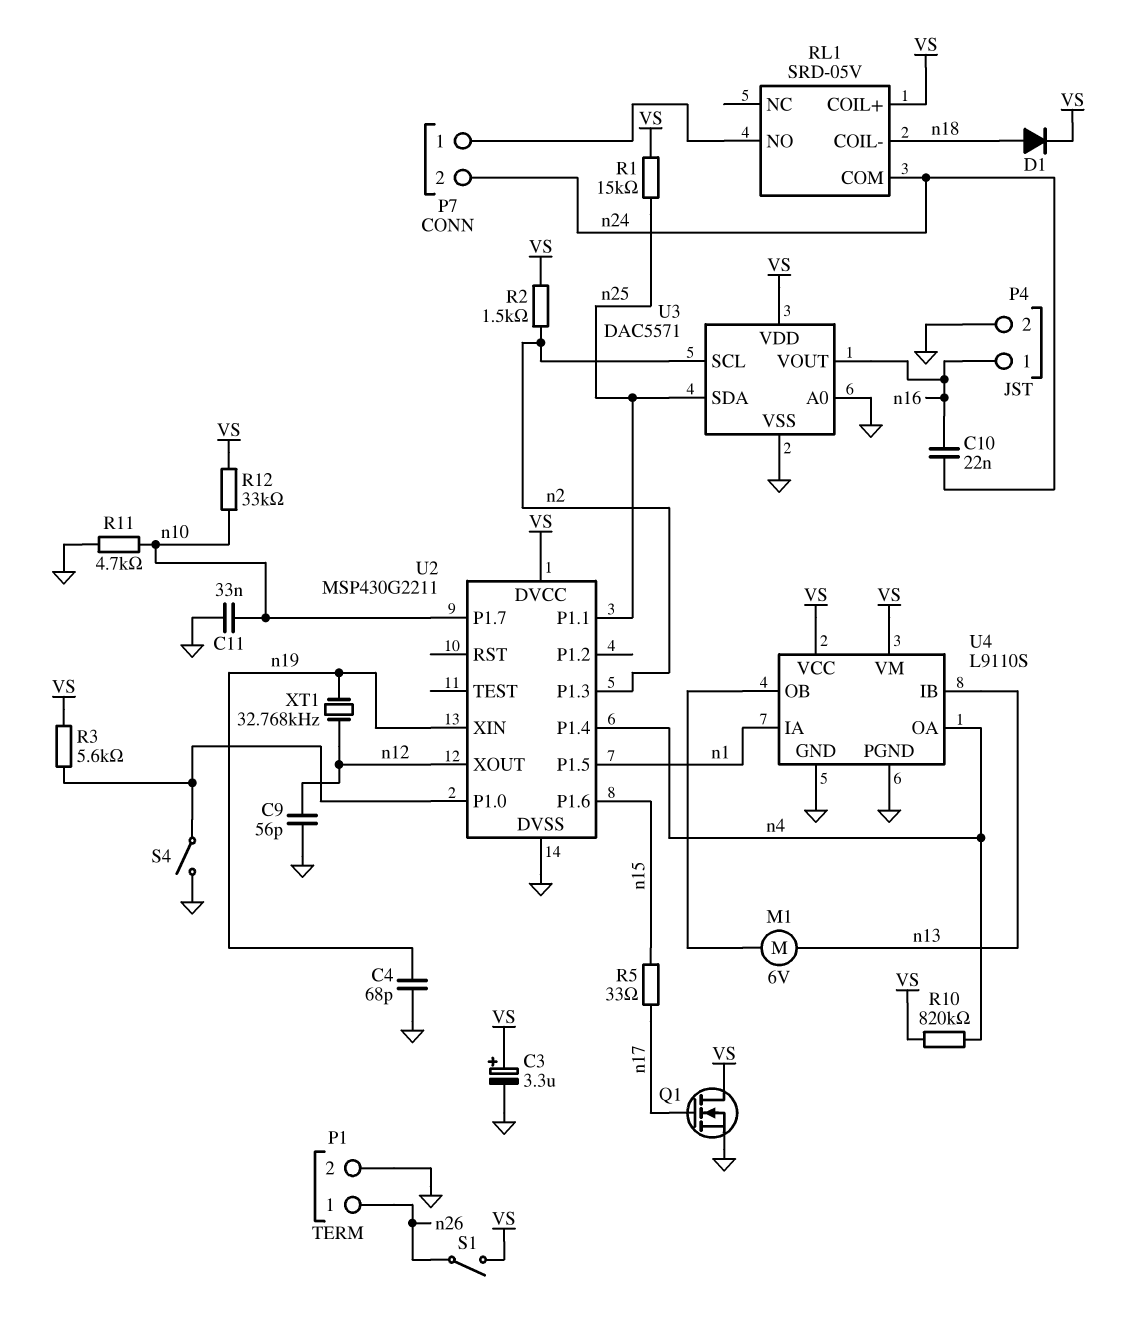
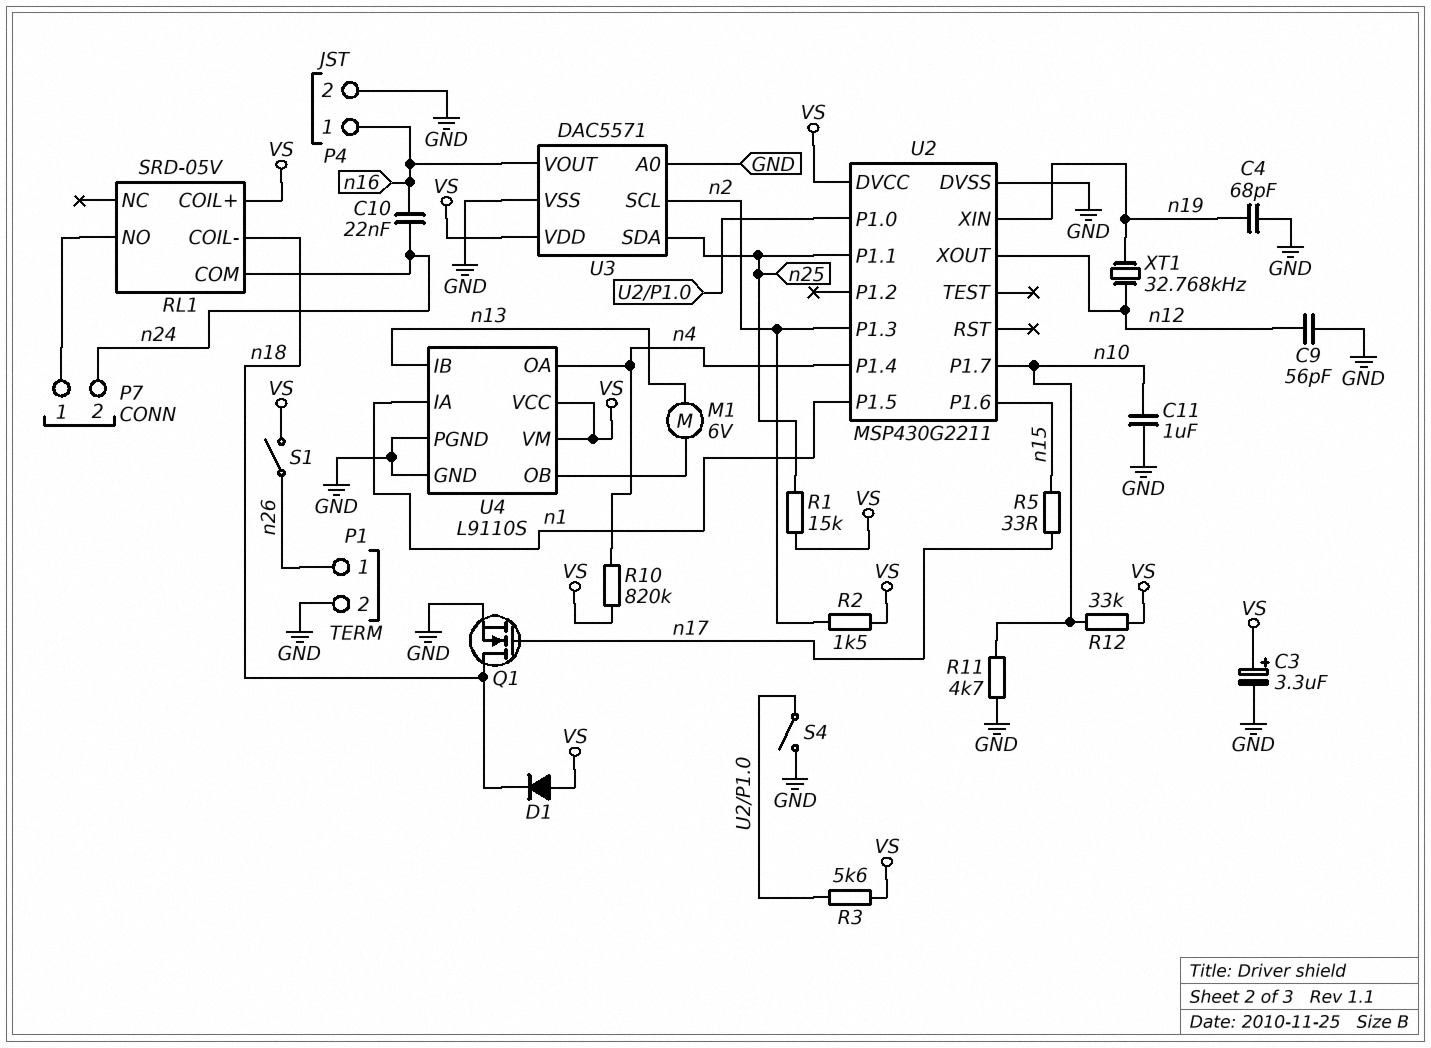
C11: 33nF (GND, n10) -> 1uF (GND, n10)
D1: diode (A n18, K VS) -> diode (A VS, K n18)
Q1: NMOS (G n17, D VS, S GND) -> NMOS (G n17, D n18, S GND)

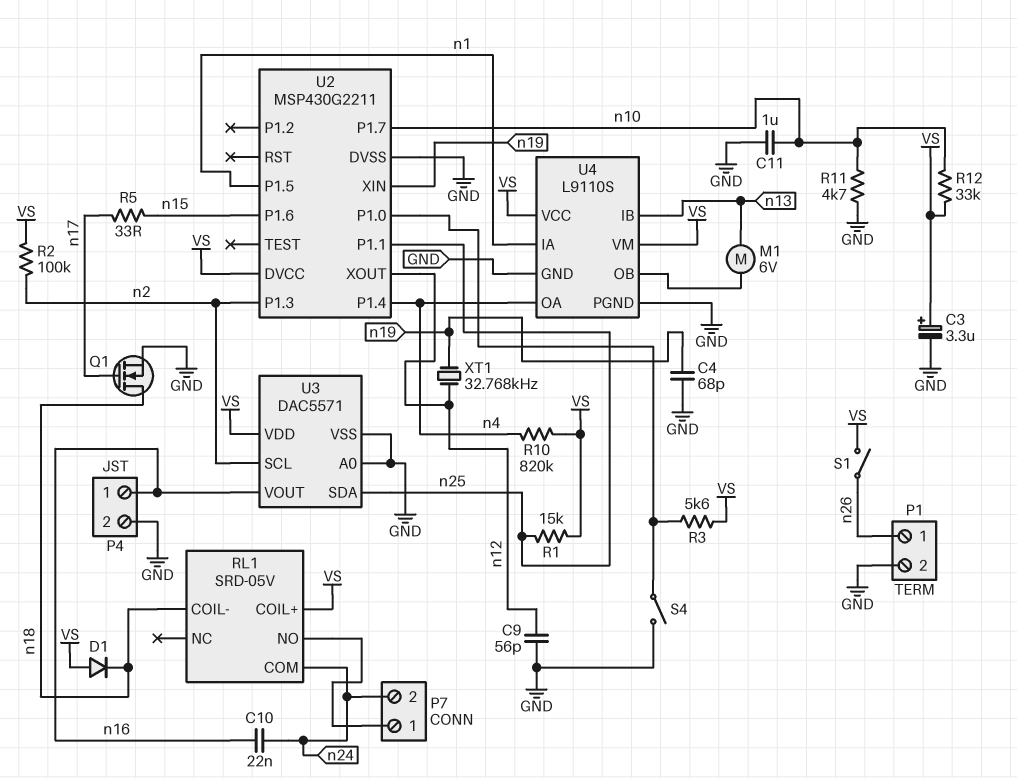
R2: 1.5k (VS, n2) -> 100k (VS, n2)

